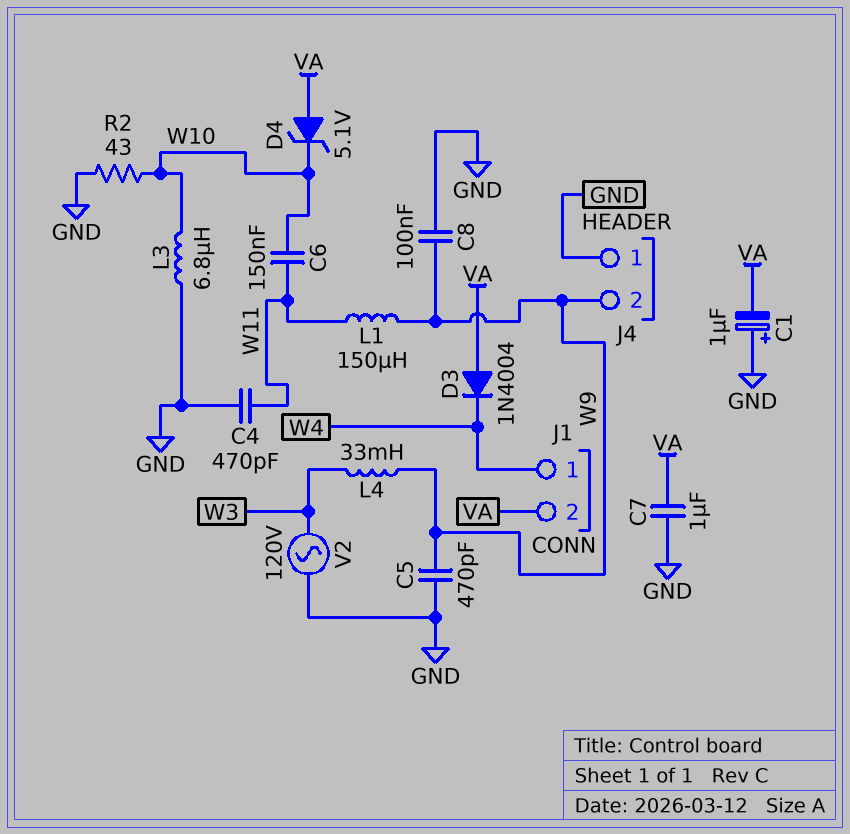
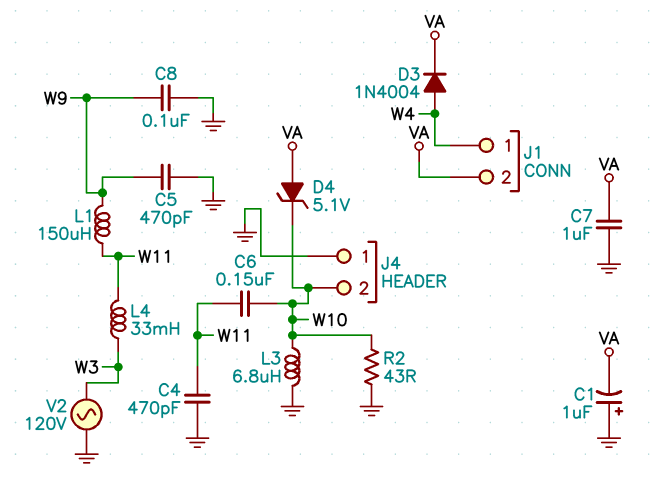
D3: diode 1N4004 (A VA, K W4) -> diode 1N4004 (A W4, K VA)
J4 pin 2: W9 -> W10
L4: 33mH (W3, W9) -> 33mH (W3, W11)

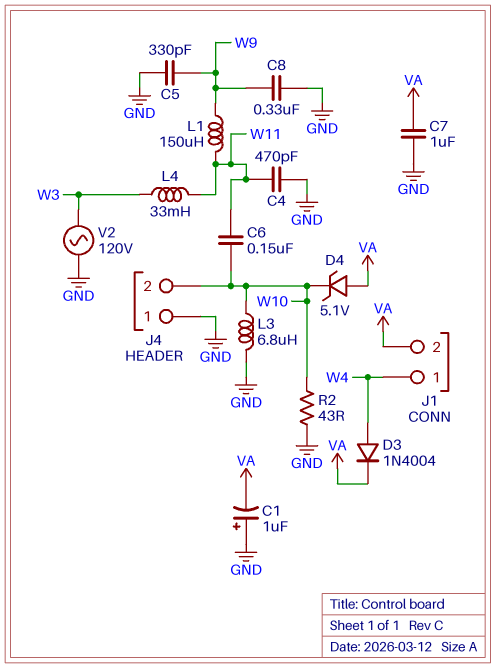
C5: 470pF (GND, W9) -> 330pF (GND, W9)
C8: 100nF (GND, W9) -> 330nF (GND, W9)

